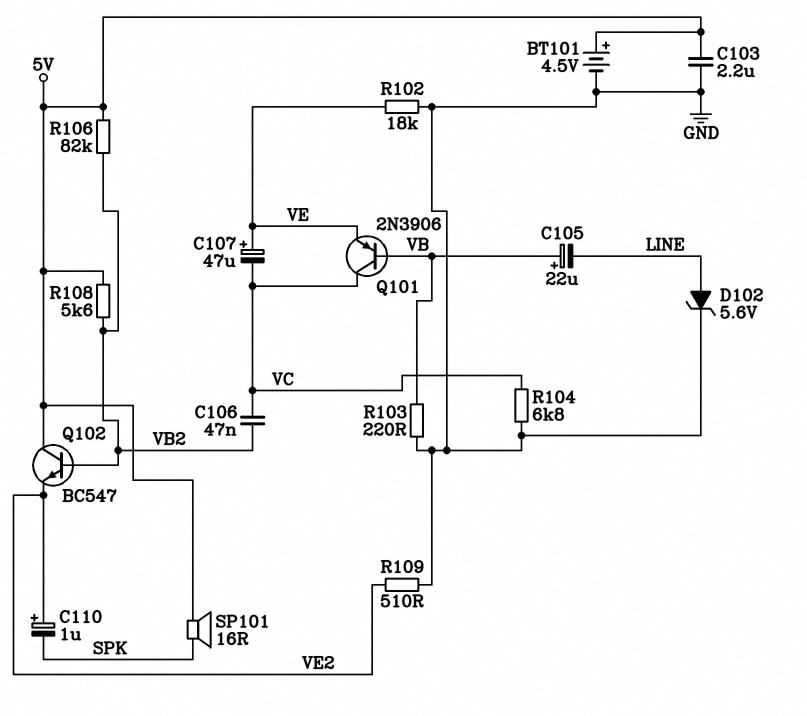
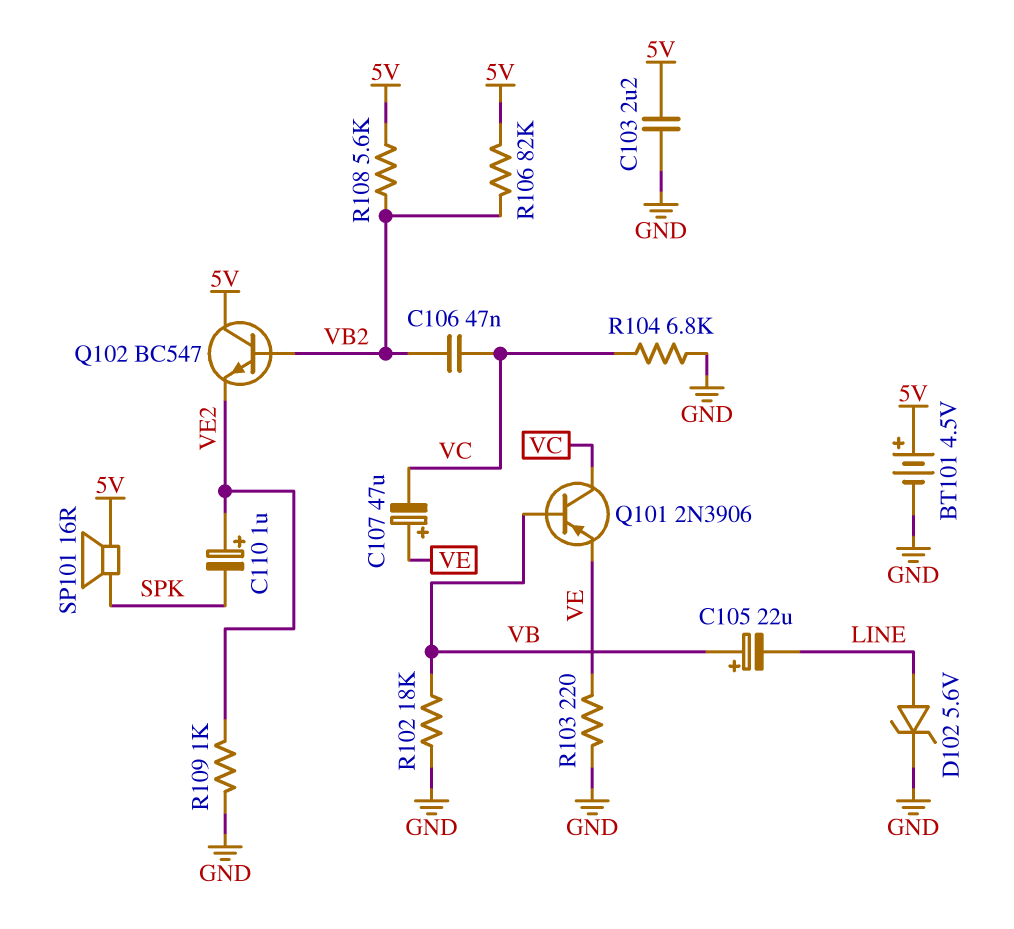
R102: 18k (GND, VE) -> 18k (GND, VB)
R103: 220 (GND, VB) -> 220 (GND, VE)
R109: 510 (GND, VE2) -> 1k (GND, VE2)

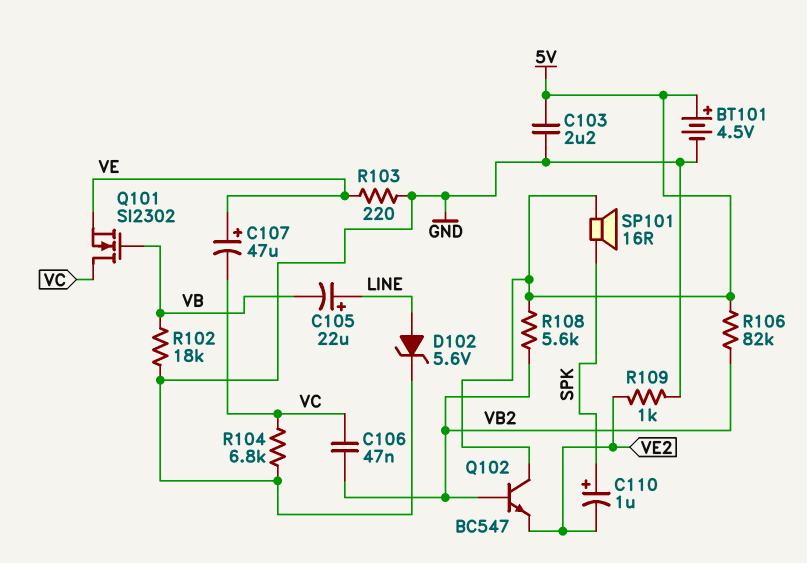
C105: 22uF (plus VB, minus LINE) -> 22uF (plus LINE, minus VB)
C110: 1uF (plus VE2, minus SPK) -> 1uF (plus SPK, minus VE2)
Q101: PNP 2N3906 (B VB, C VC, E VE) -> NMOS SI2302 (G VB, D VC, S VE)

